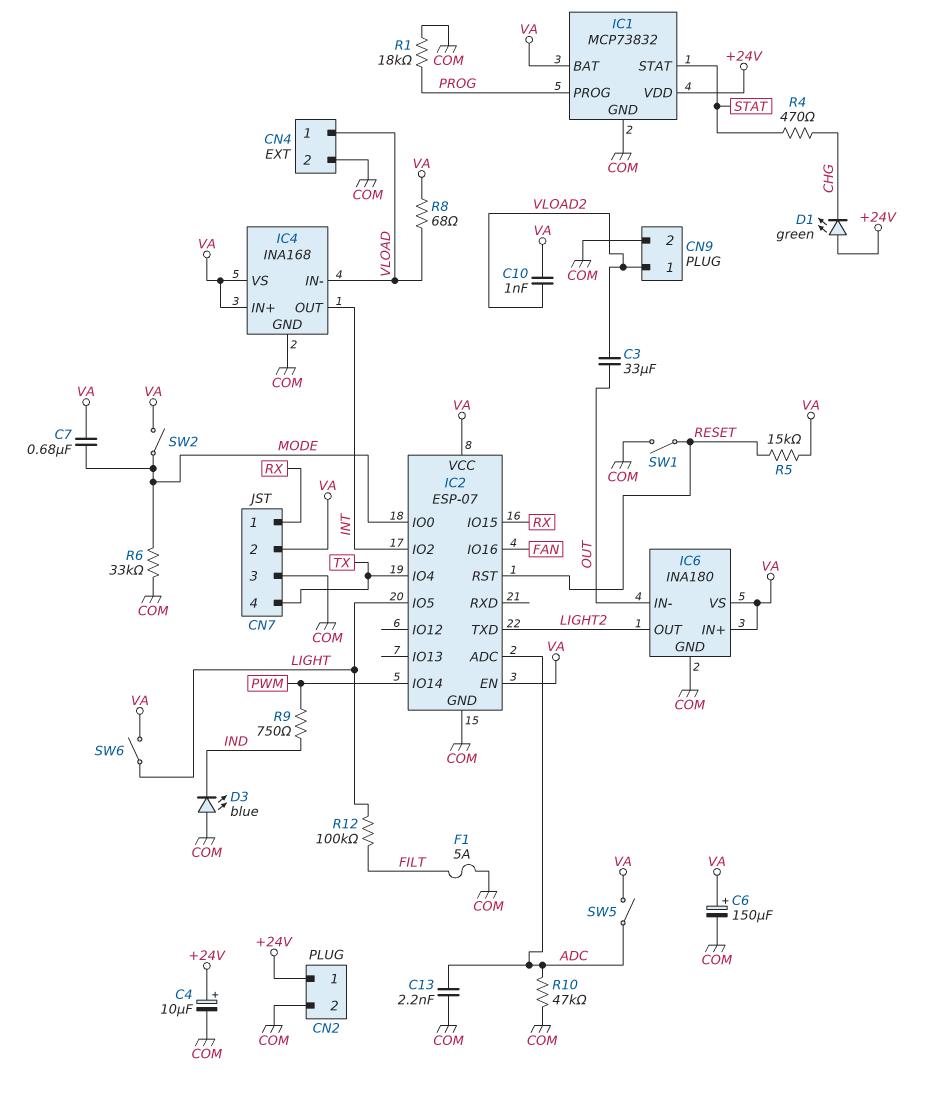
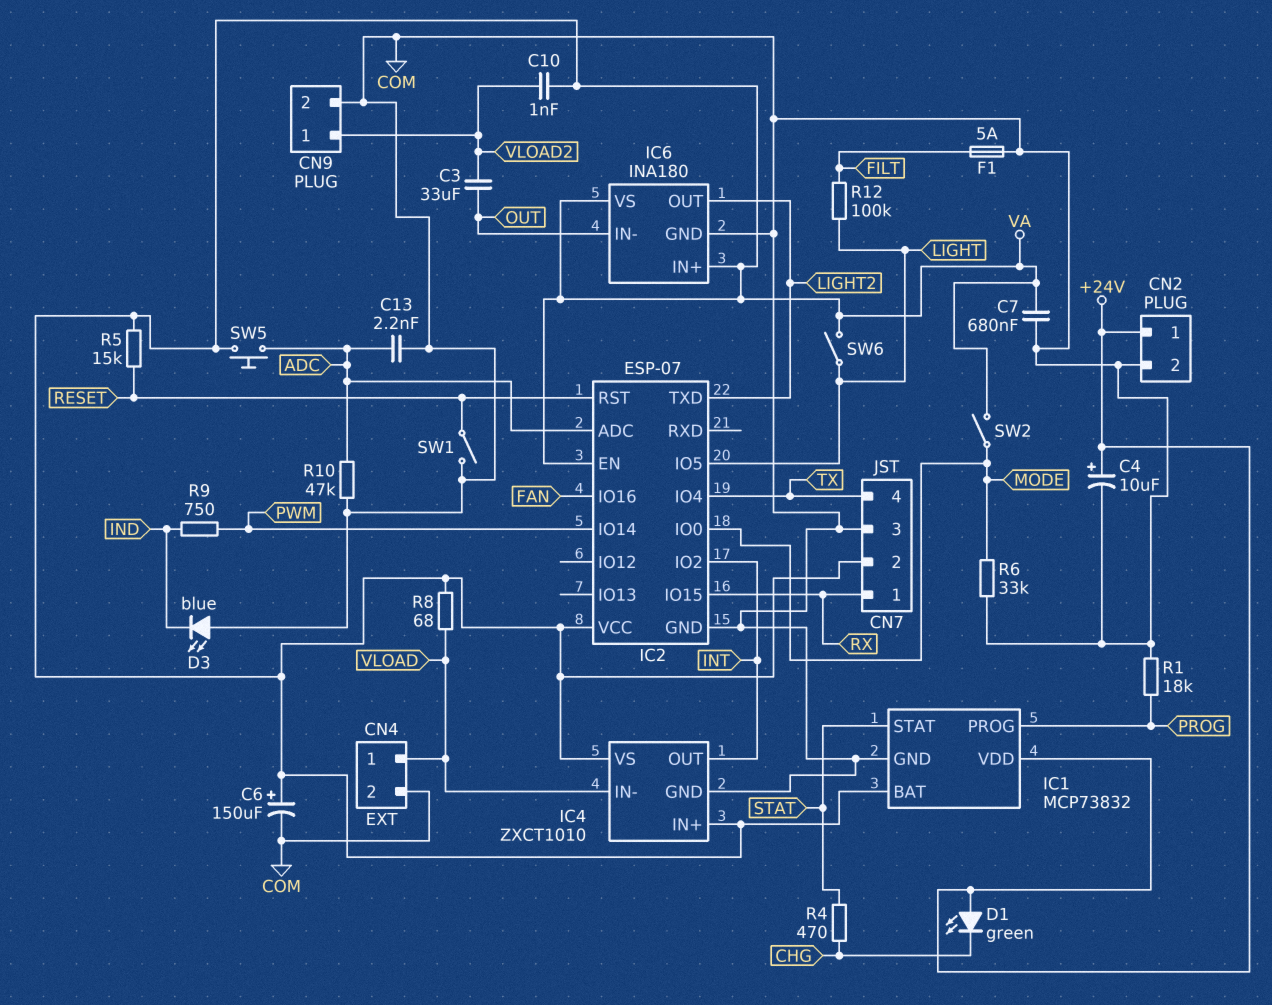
C7: 680nF (MODE, VA) -> 680nF (COM, VA)
IC4: INA168 -> ZXCT1010
SW5: switch (ADC, VA) -> button (ADC, VA)

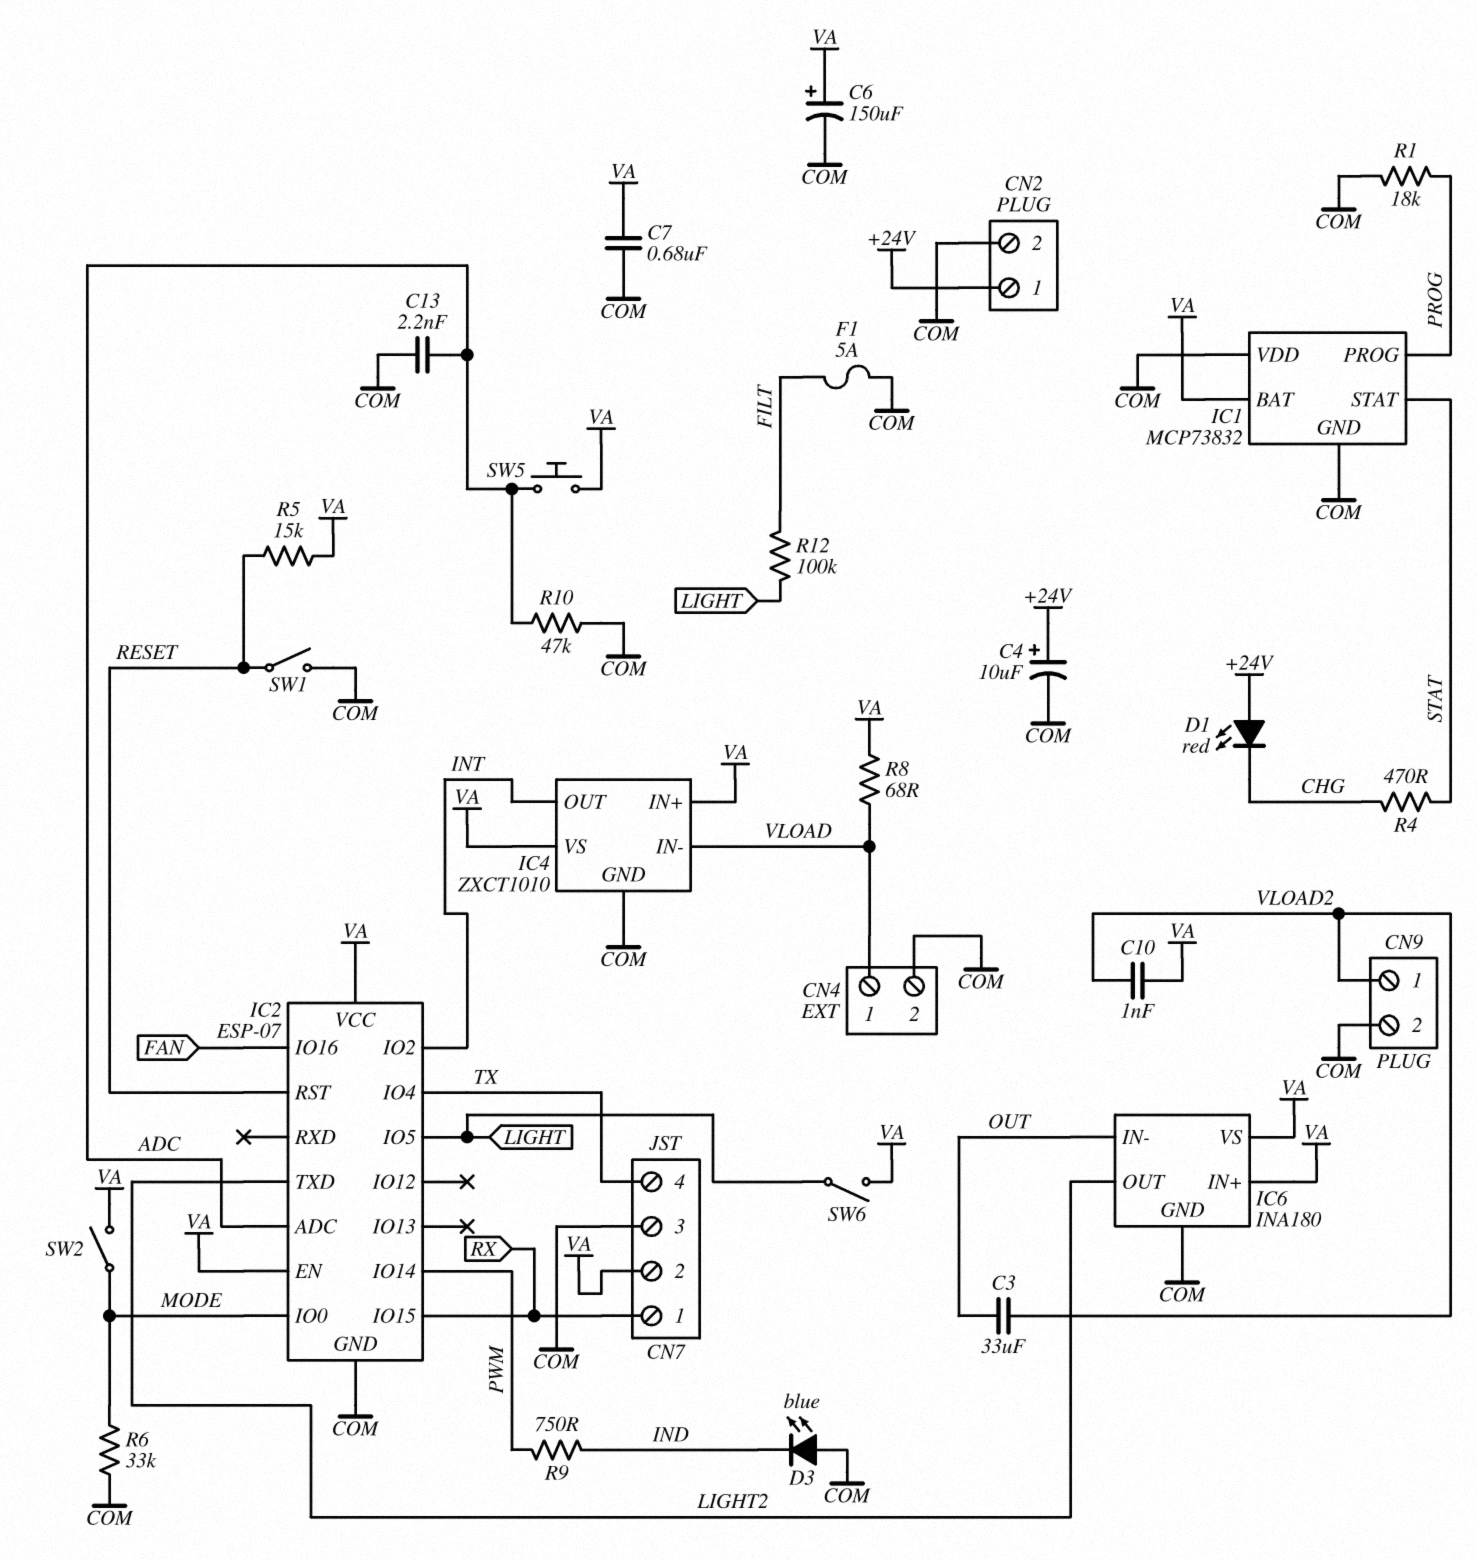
D1: LED green (A +24V, K CHG) -> LED red (A +24V, K CHG)
IC1 pin VDD: +24V -> COM

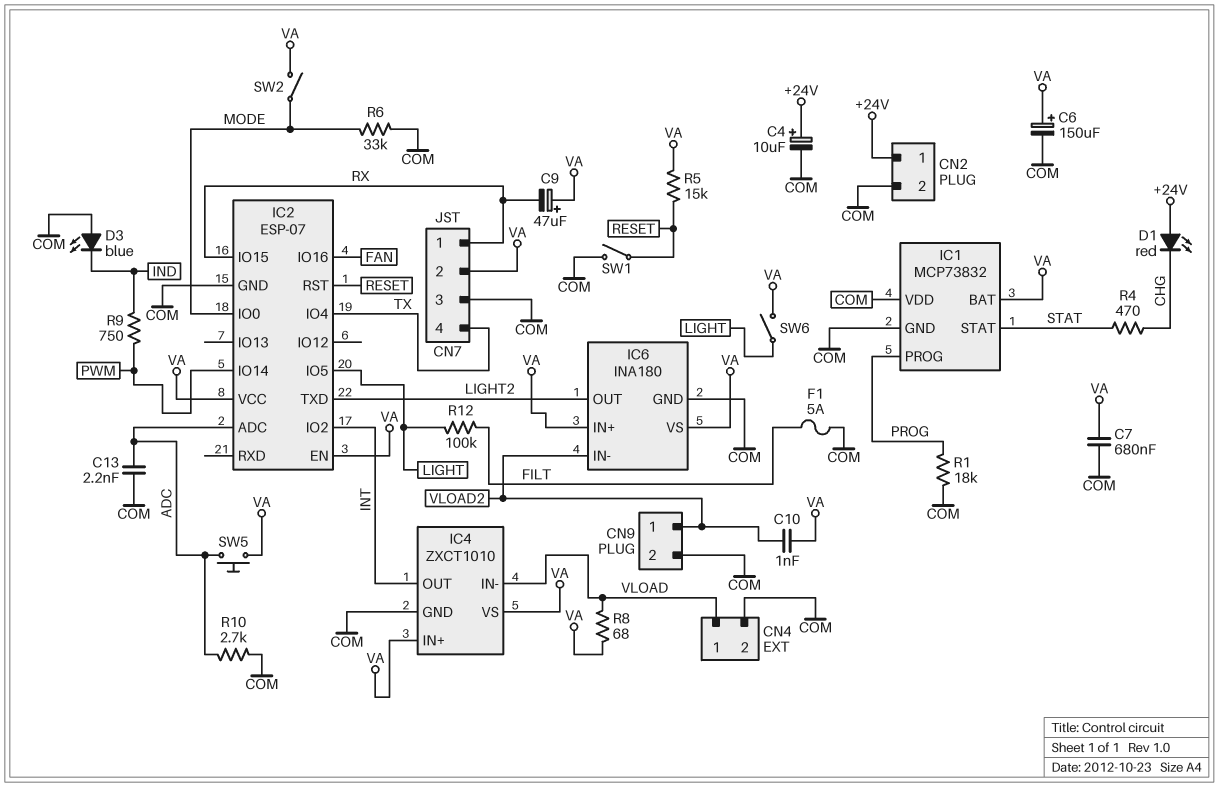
C3: 33uF (OUT, VLOAD2) -> none
C9: none -> 47uF (plus VA, minus RX)
IC6 pin IN-: OUT -> VLOAD2
R10: 47k (ADC, COM) -> 2.7k (ADC, COM)

